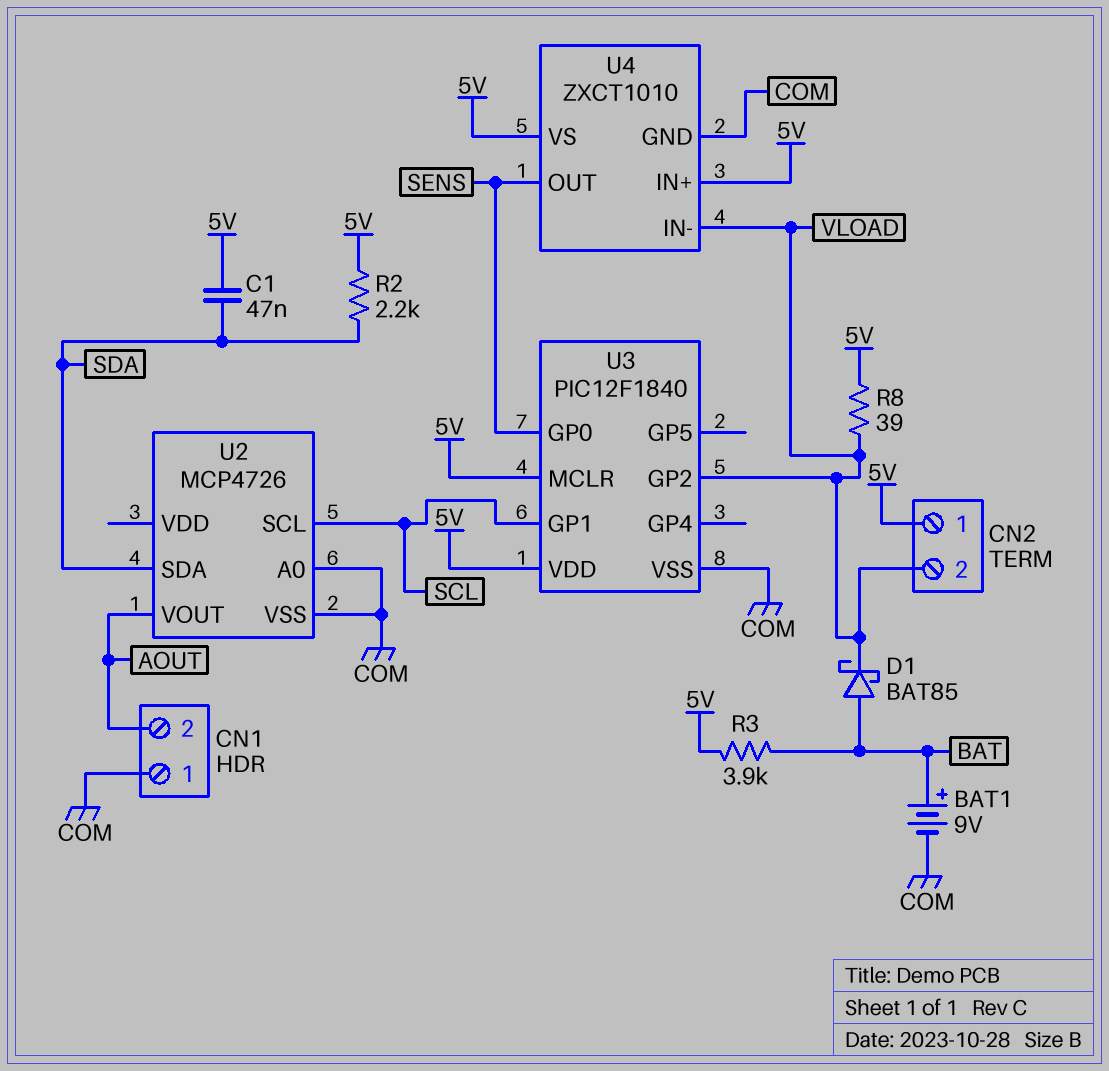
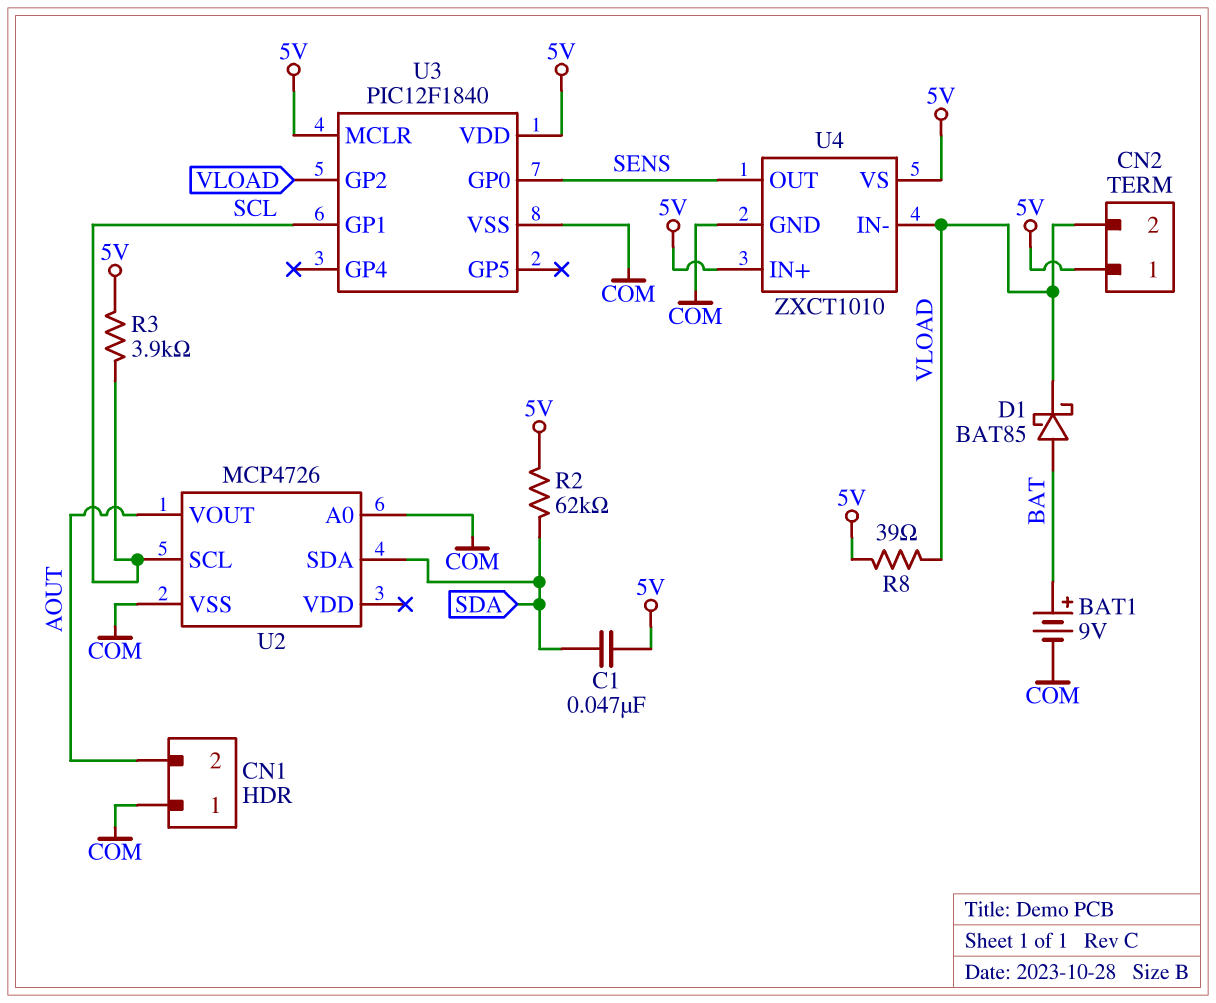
R2: 2.2k (5V, SDA) -> 62k (5V, SDA)
R3: 3.9k (5V, BAT) -> 3.9k (5V, SCL)

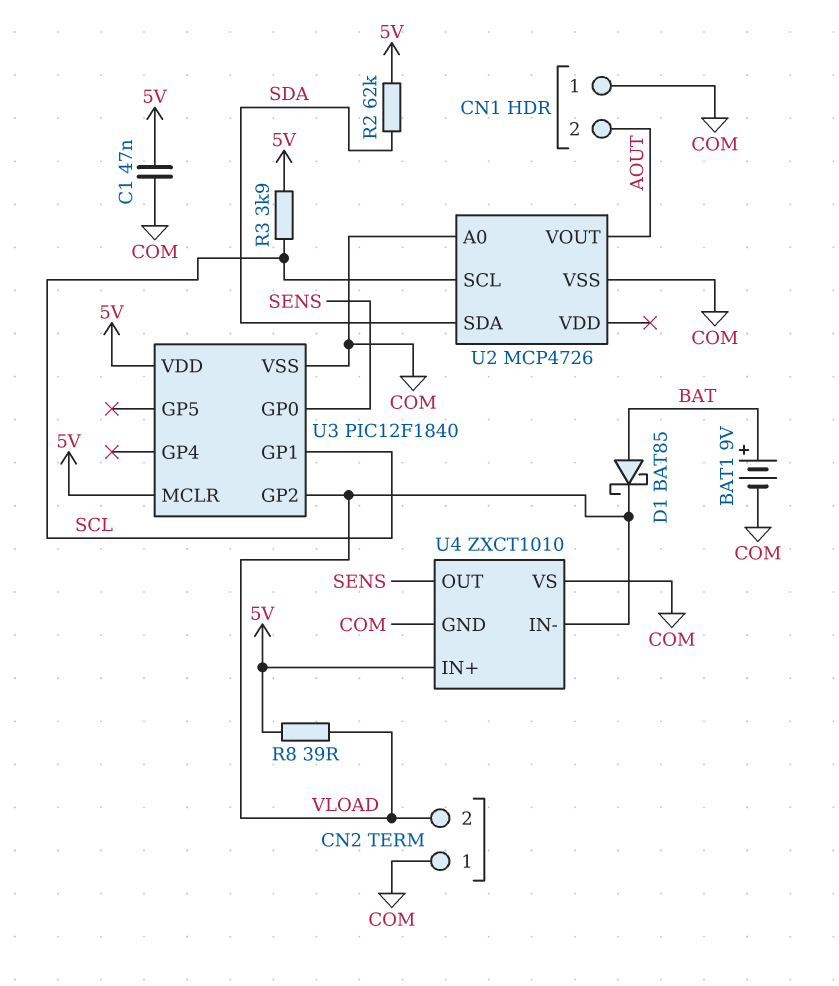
C1: 47nF (5V, SDA) -> 47nF (5V, COM)
CN2 pin 1: 5V -> COM
U4 pin VS: 5V -> COM

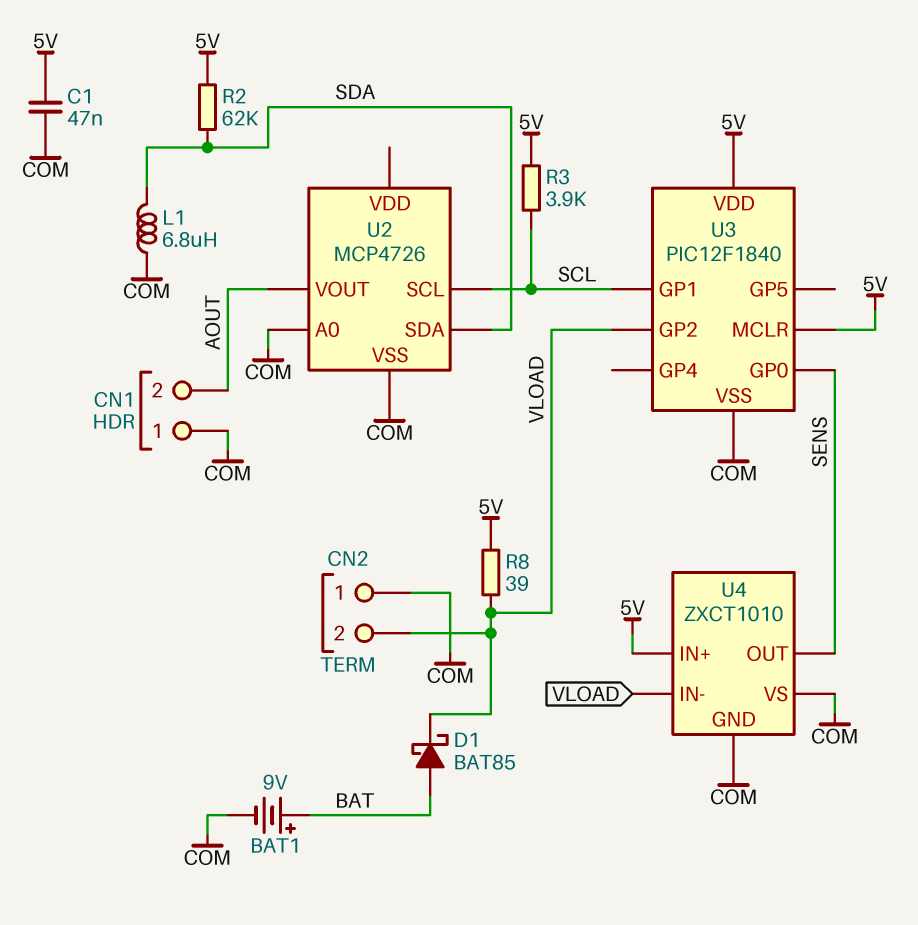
L1: none -> 6.8uH (COM, SDA)

